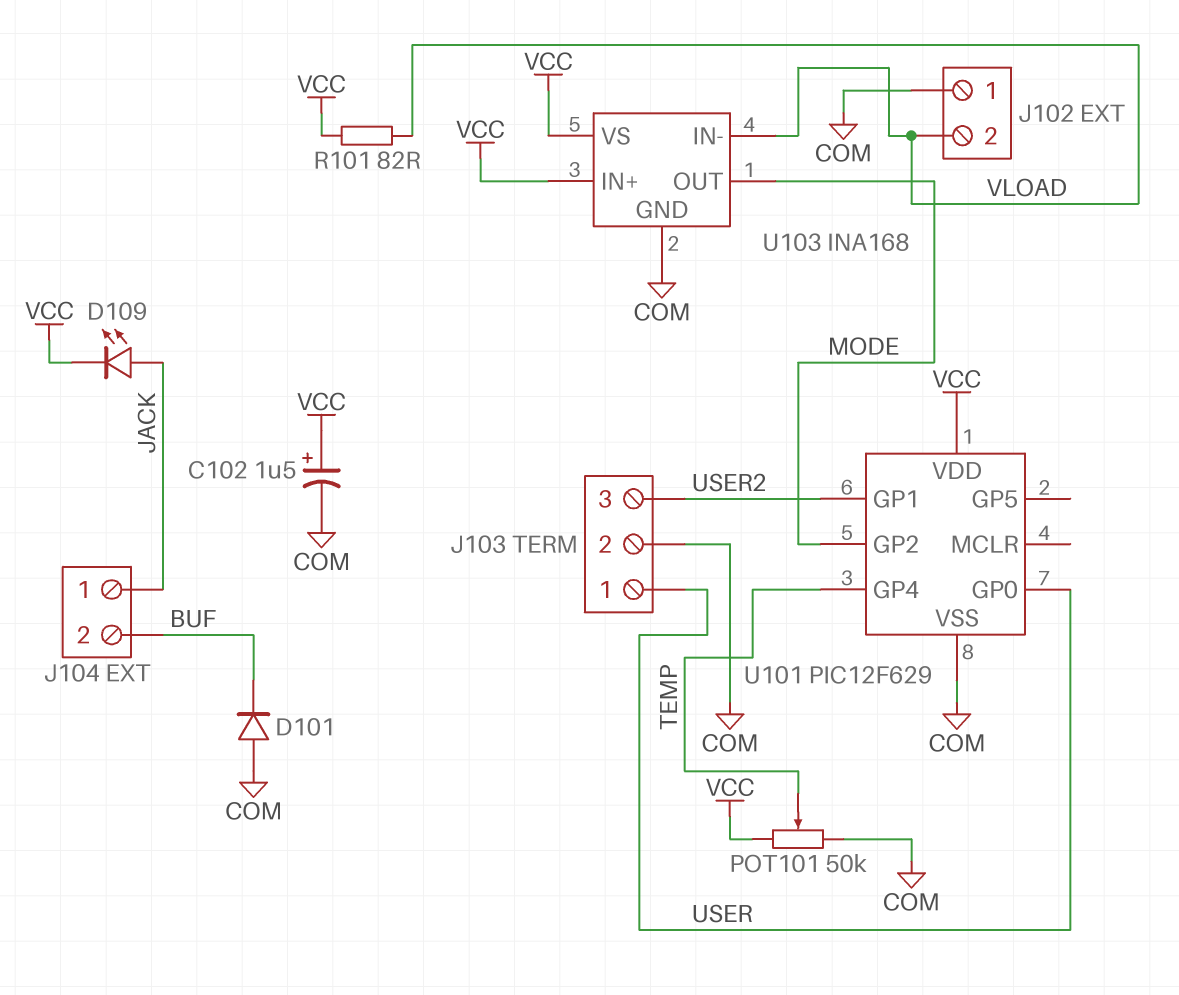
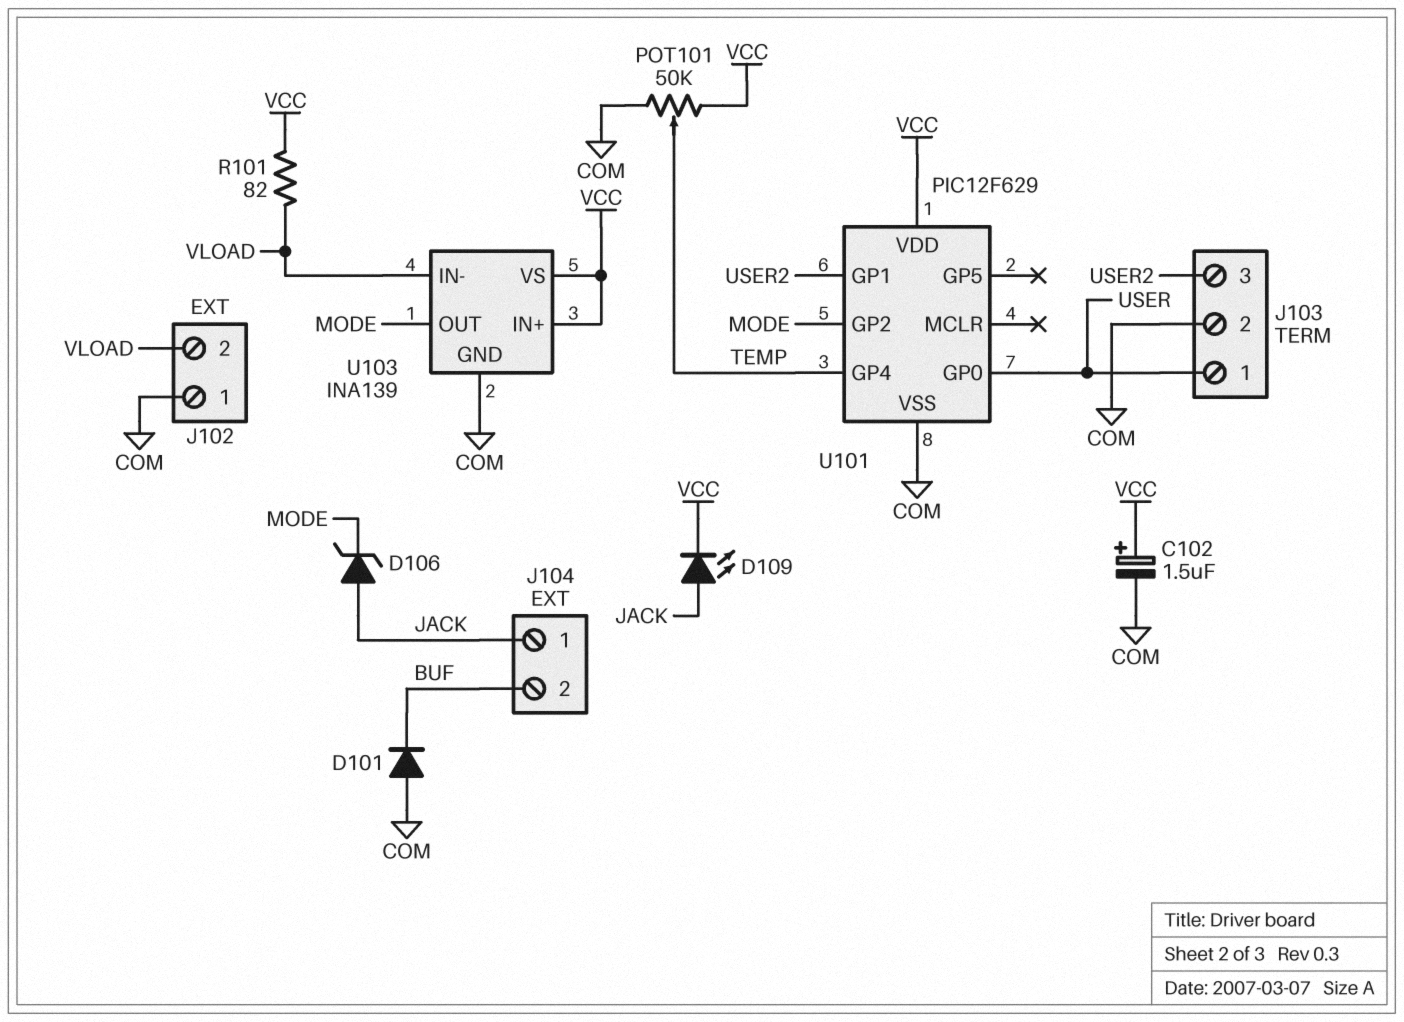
D106: none -> zener (A JACK, K MODE)
U103: INA168 -> INA139

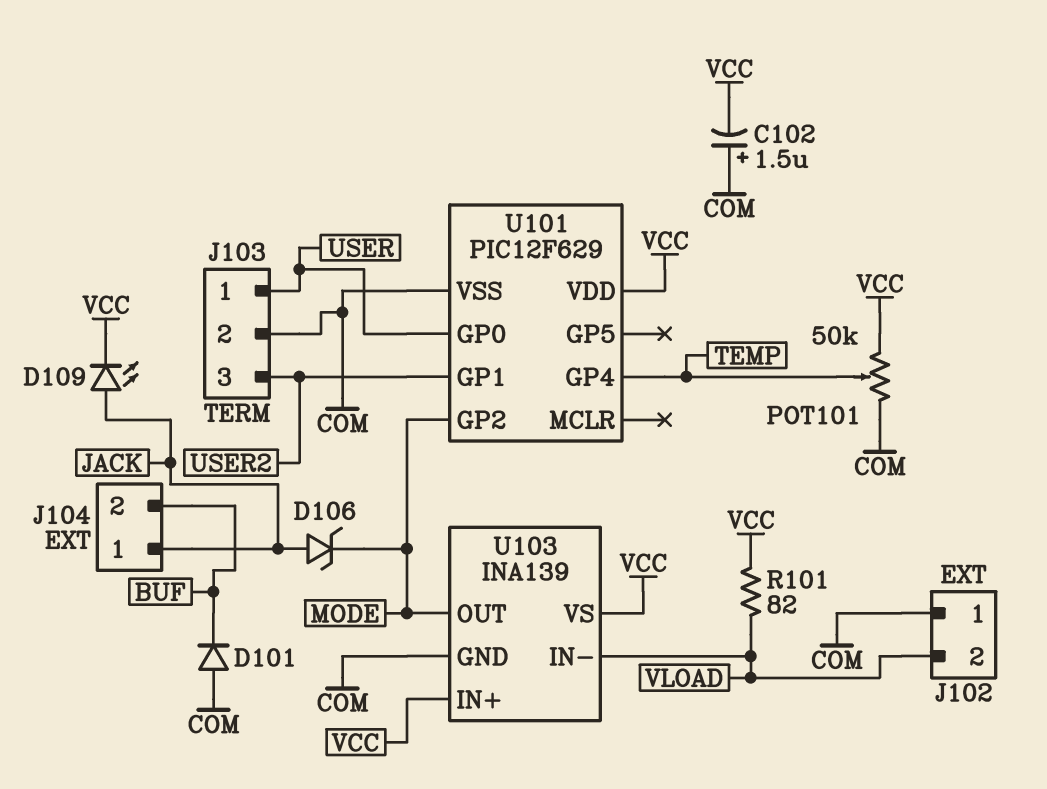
C102: 1.5uF (plus VCC, minus COM) -> 1.5uF (plus COM, minus VCC)

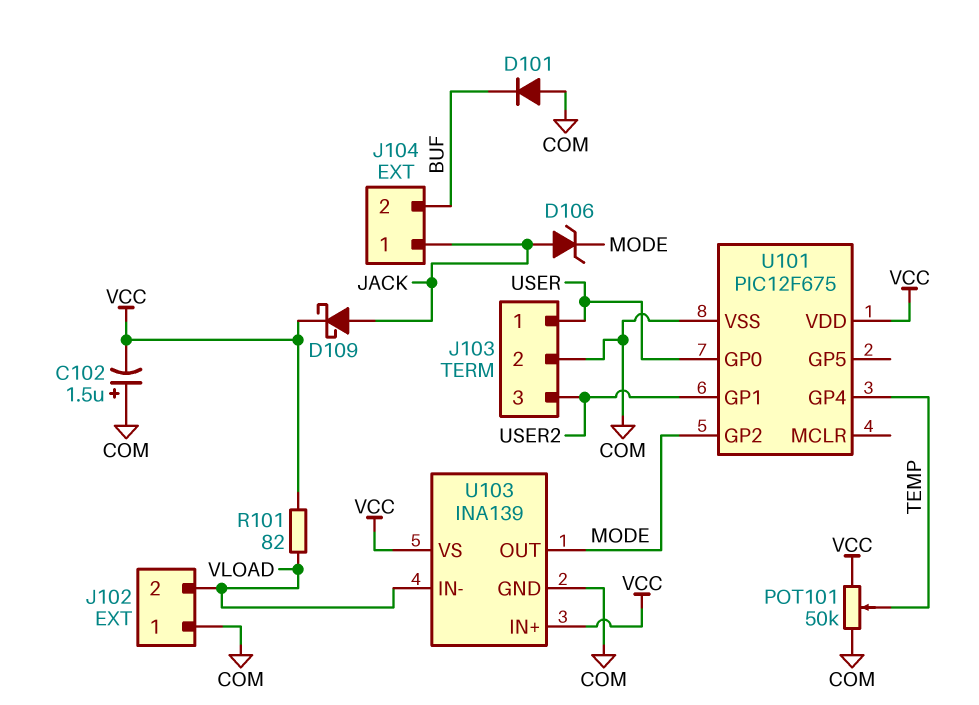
D109: LED (A JACK, K VCC) -> schottky (A JACK, K VCC)
U101: PIC12F629 -> PIC12F675

